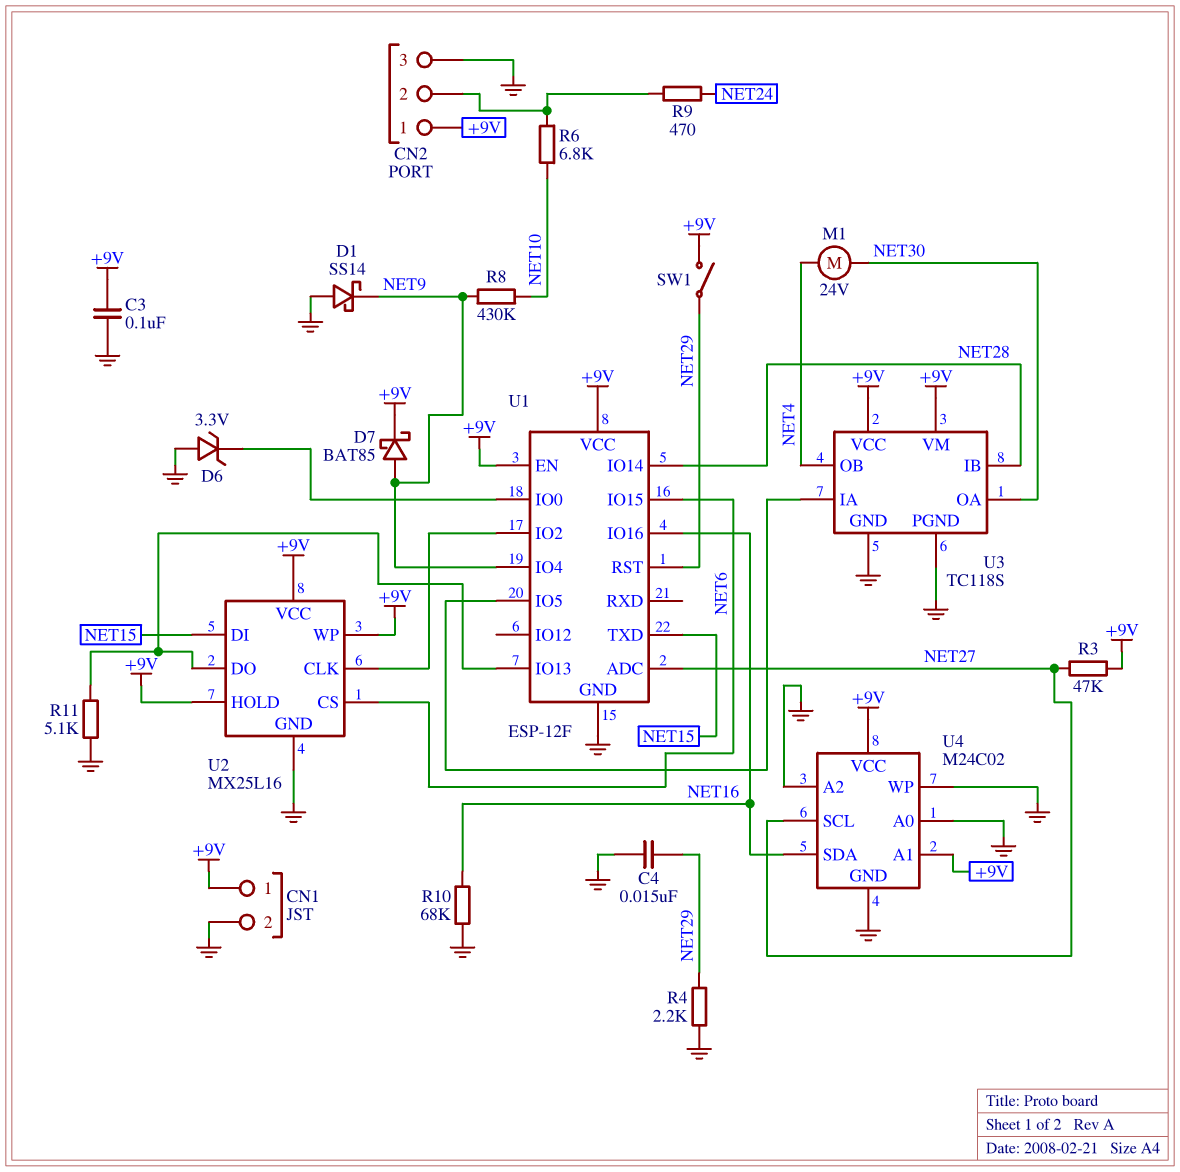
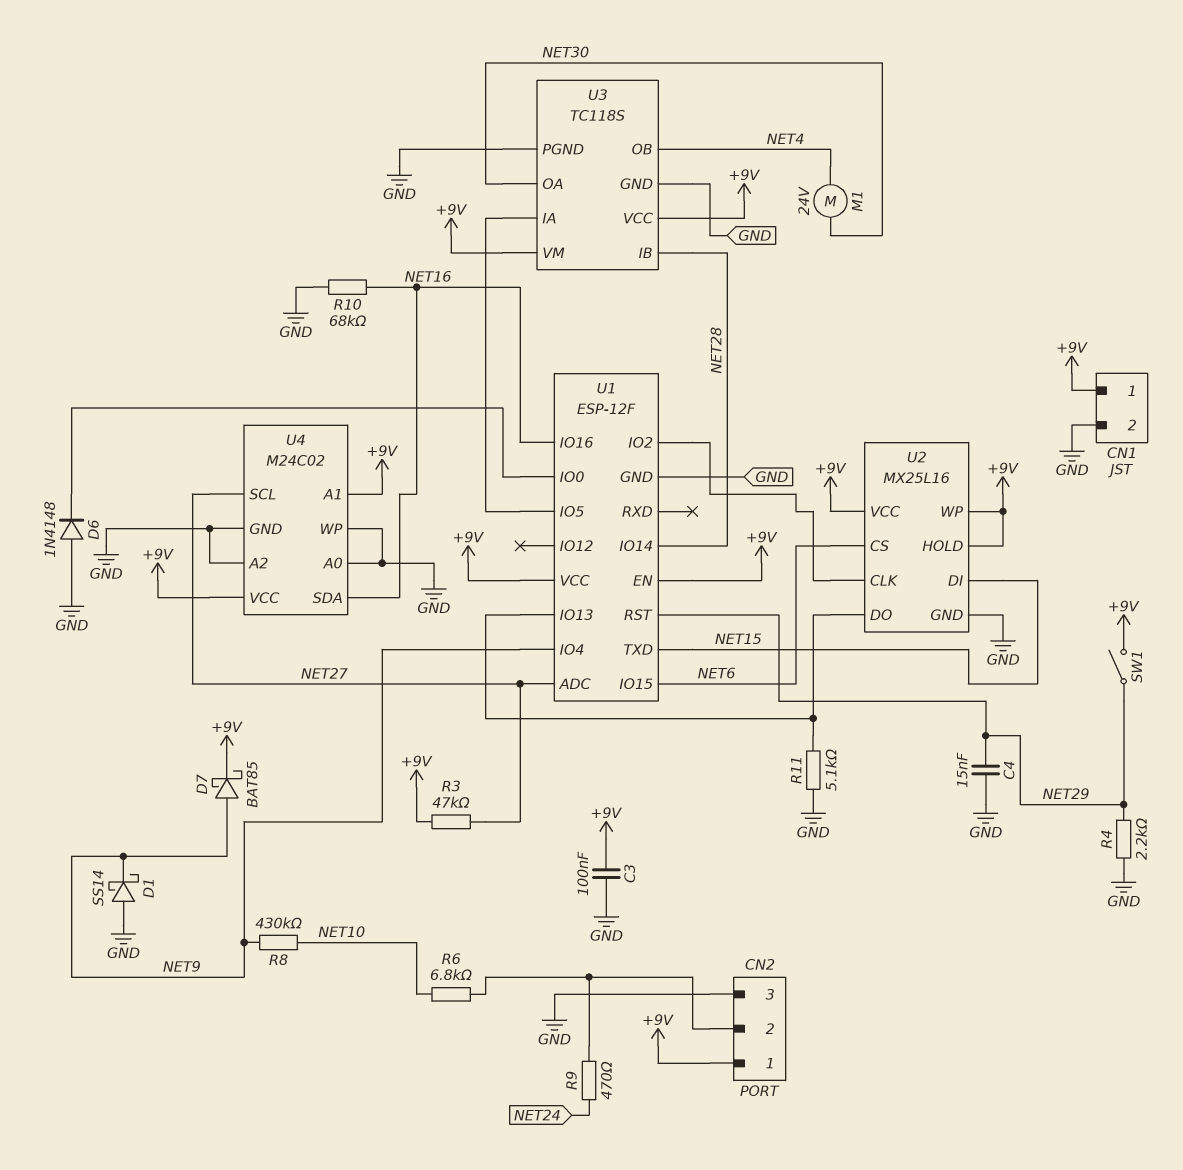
D6: zener 3.3V (A GND, K U1/IO0) -> diode 1N4148 (A GND, K U1/IO0)

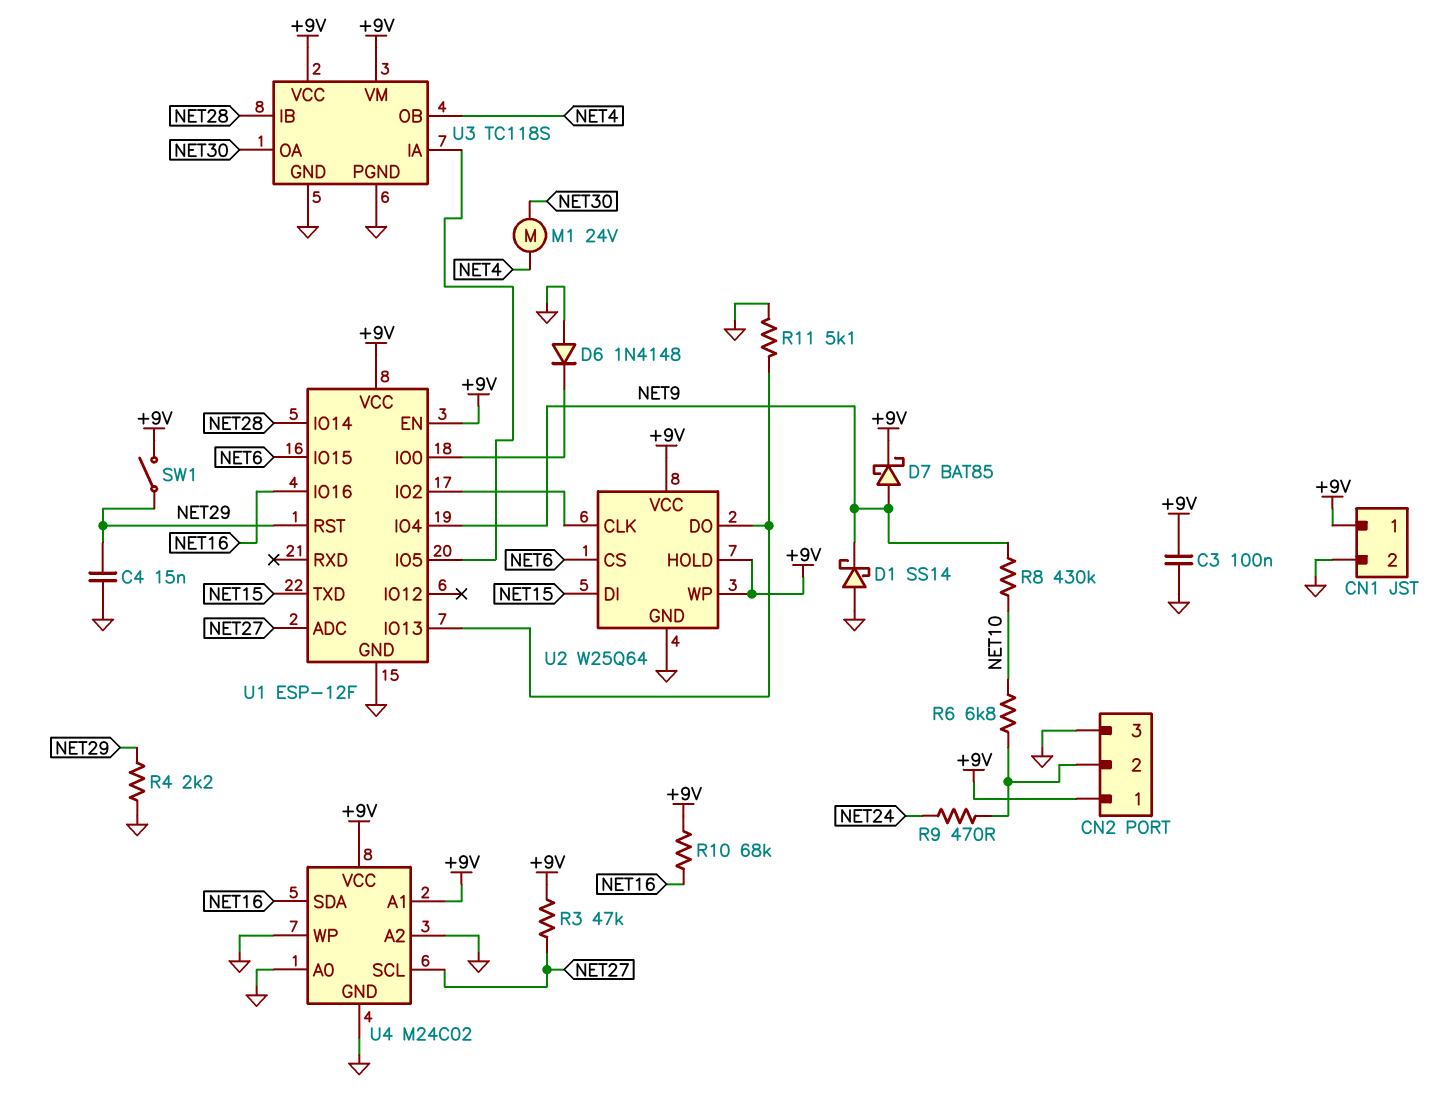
R10: 68k (GND, NET16) -> 68k (+9V, NET16)
U2: MX25L16 -> W25Q64

